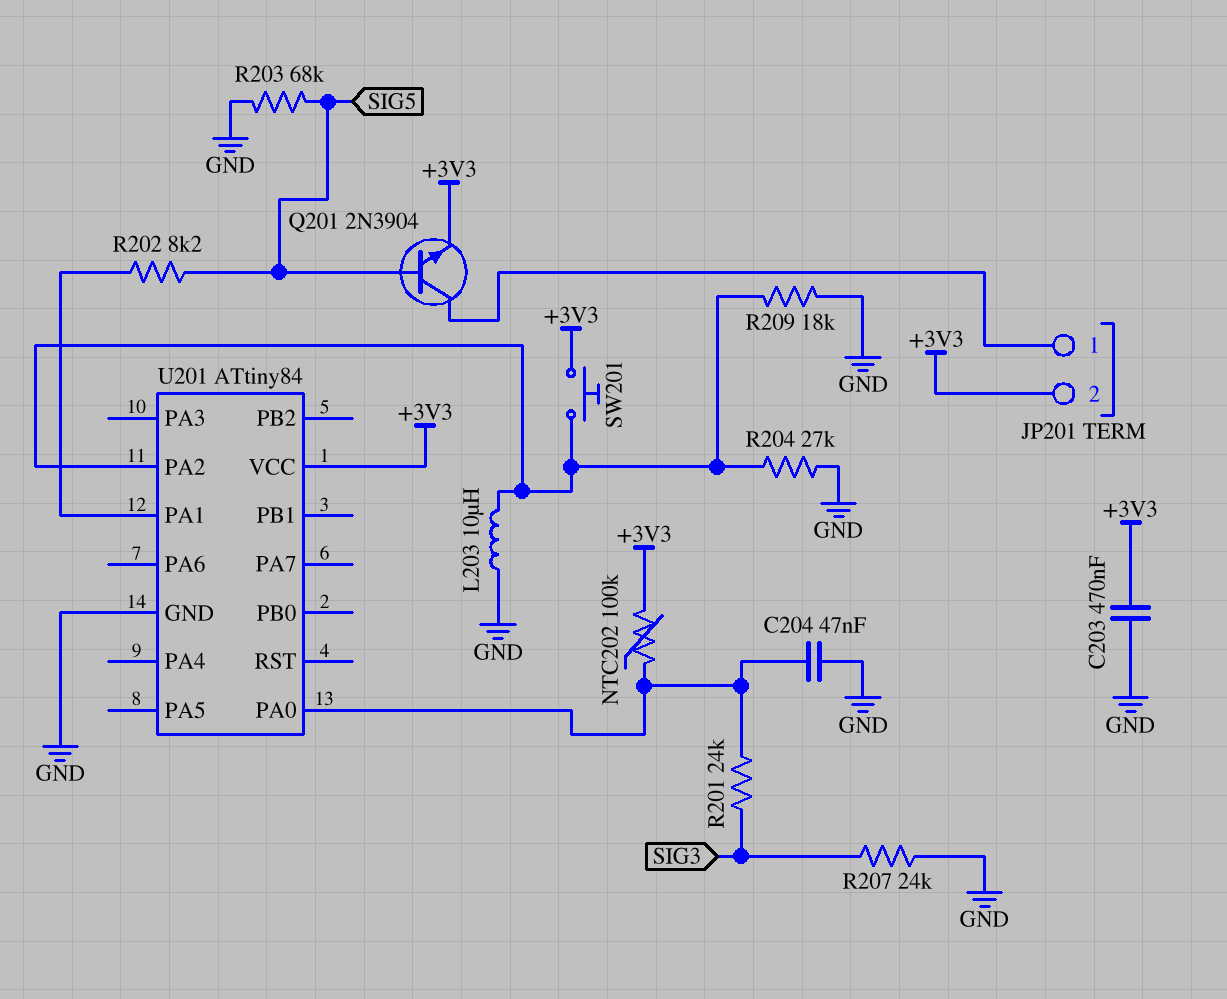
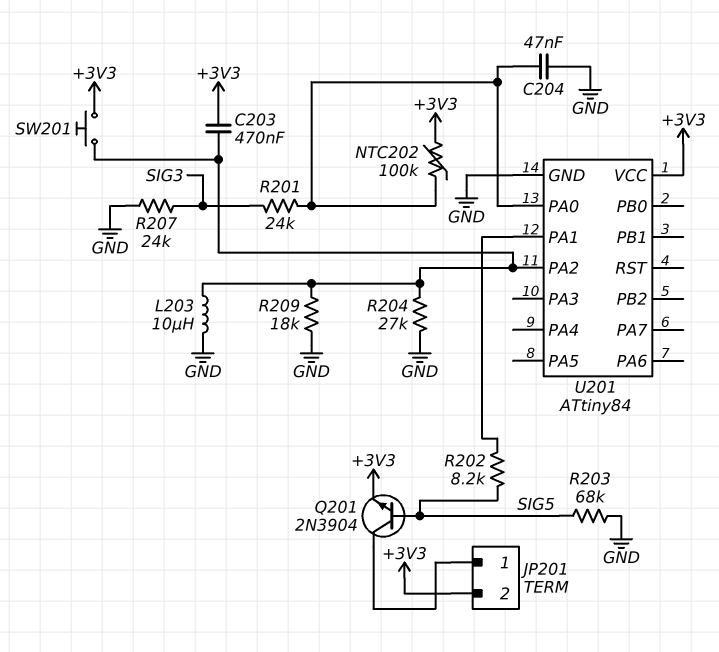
C203: 470nF (+3V3, GND) -> 470nF (+3V3, U201/PA2)

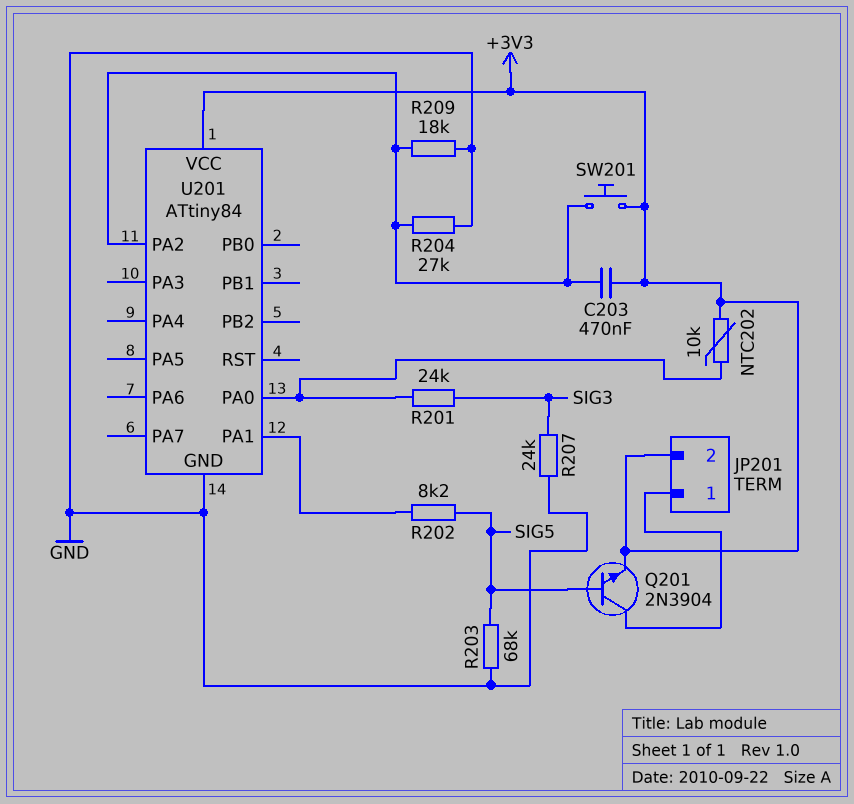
C204: 47nF (GND, U201/PA0) -> none
L203: 10uH (GND, U201/PA2) -> none
NTC202: 100k (+3V3, U201/PA0) -> 10k (+3V3, U201/PA0)

